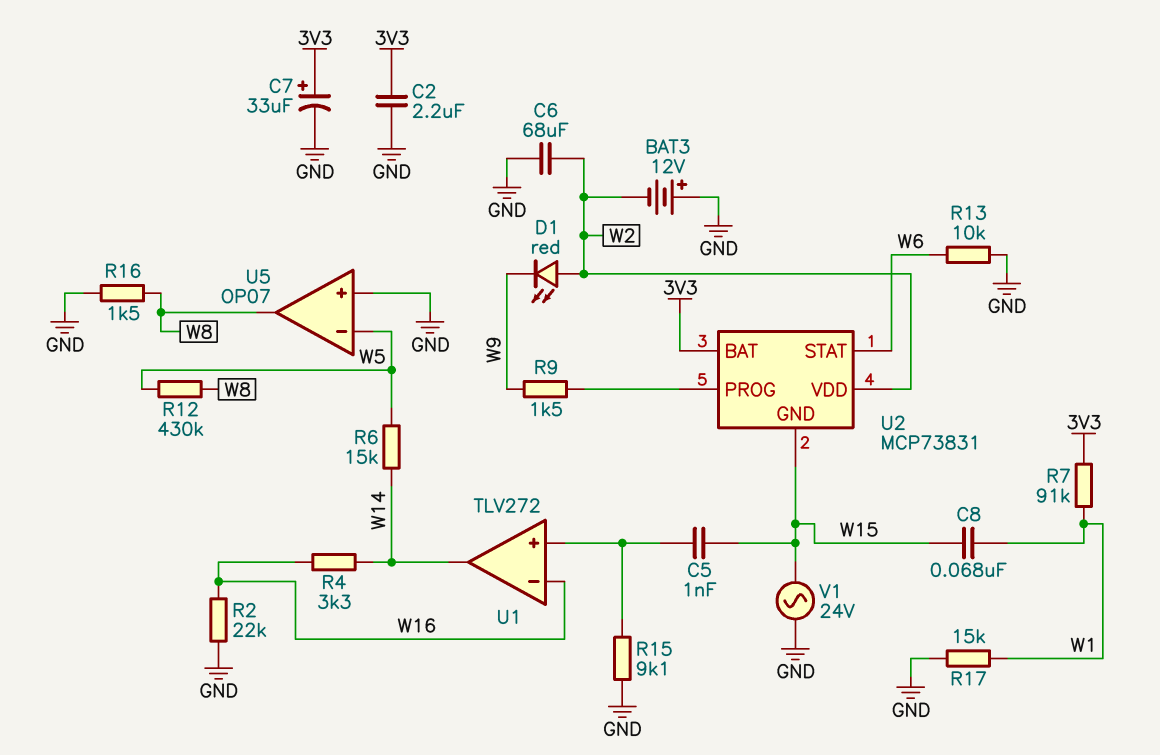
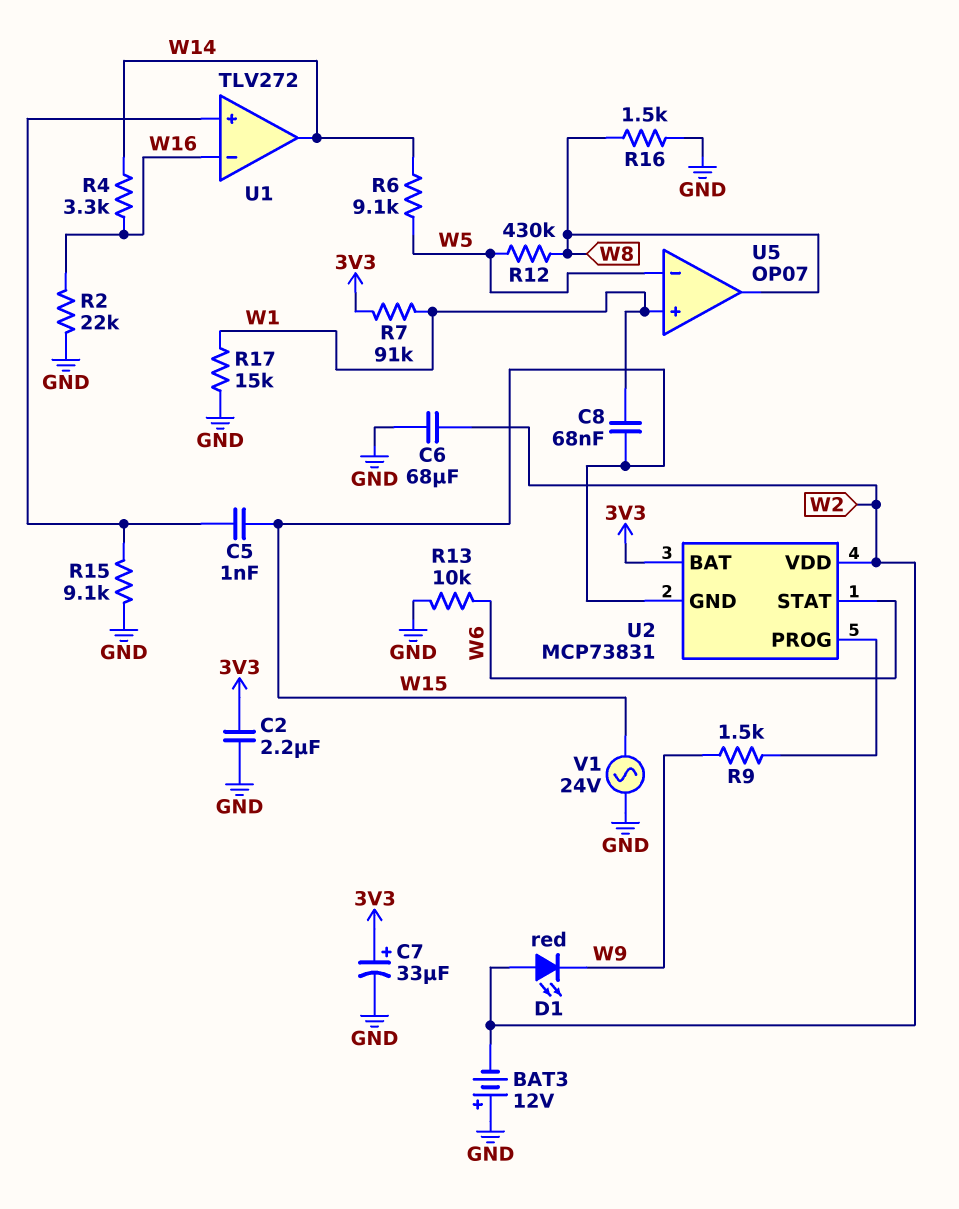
R6: 15k (W5, W14) -> 9.1k (W5, W14)
U5 pin in+: GND -> W1

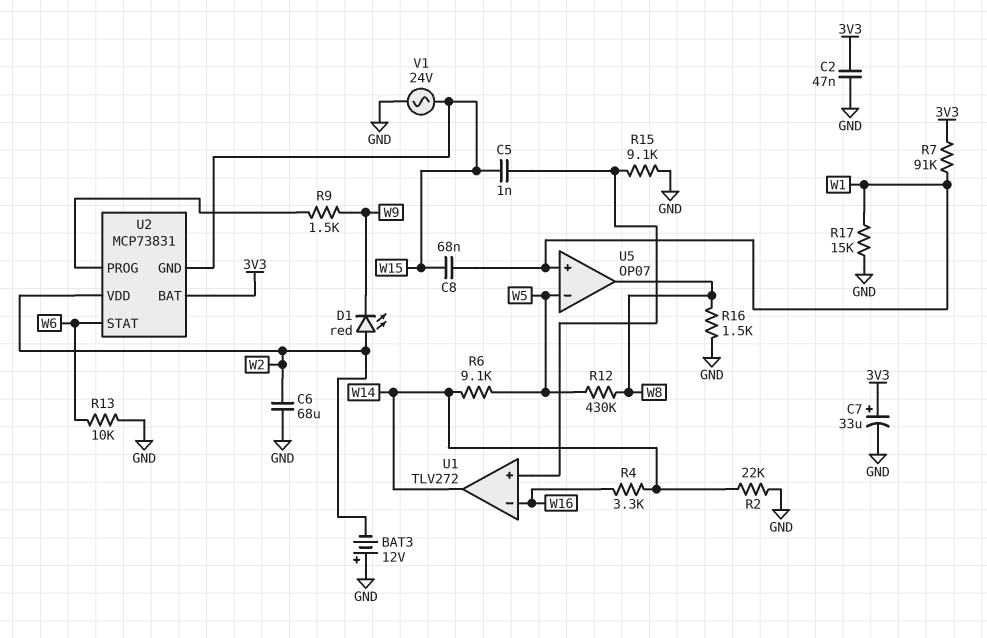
C2: 2.2uF (3V3, GND) -> 47nF (3V3, GND)
R2: 22k (GND, W16) -> 22k (GND, W14)

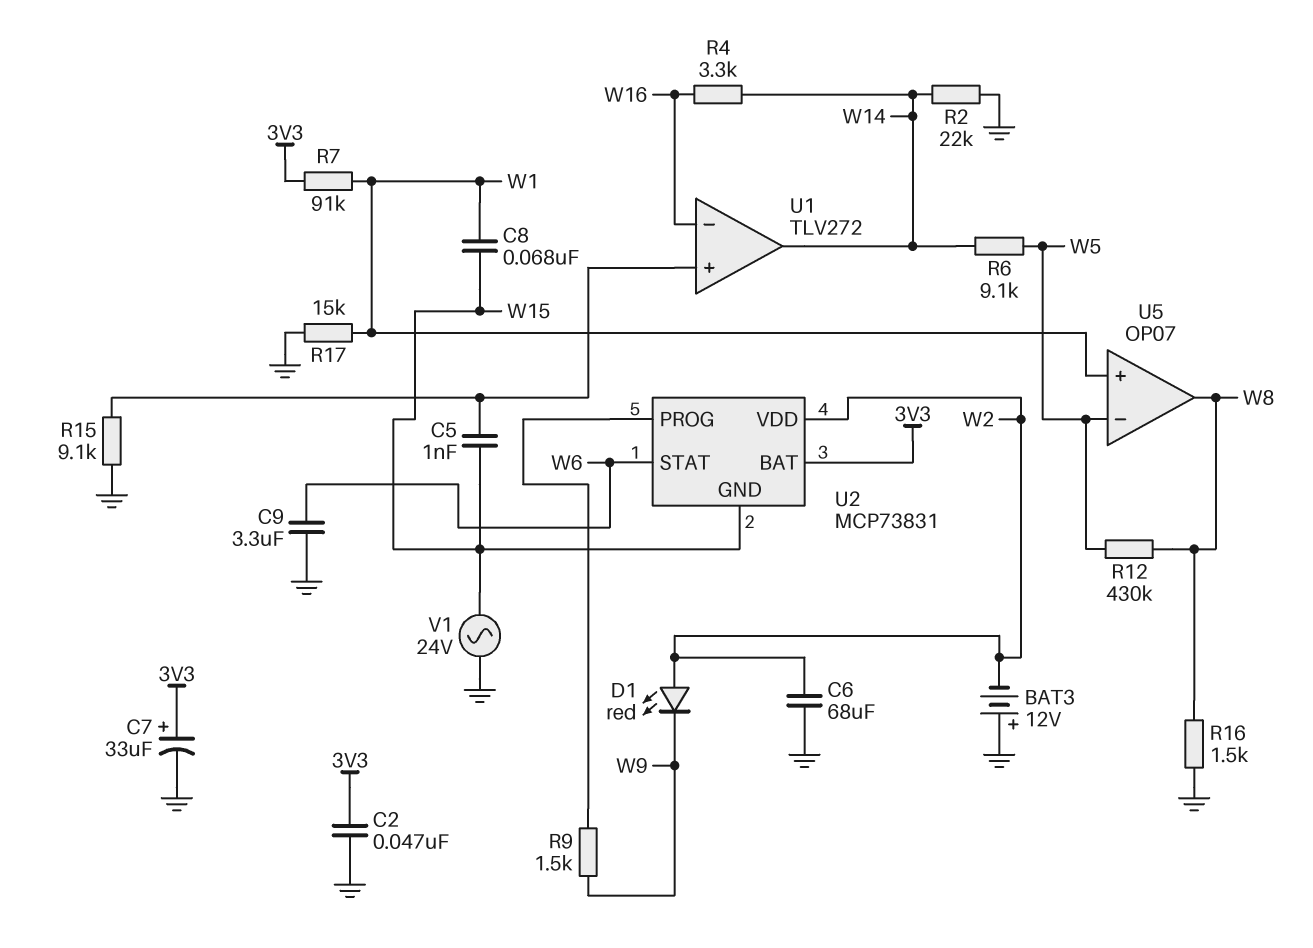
C9: none -> 3.3uF (GND, W6)
R13: 10k (GND, W6) -> none

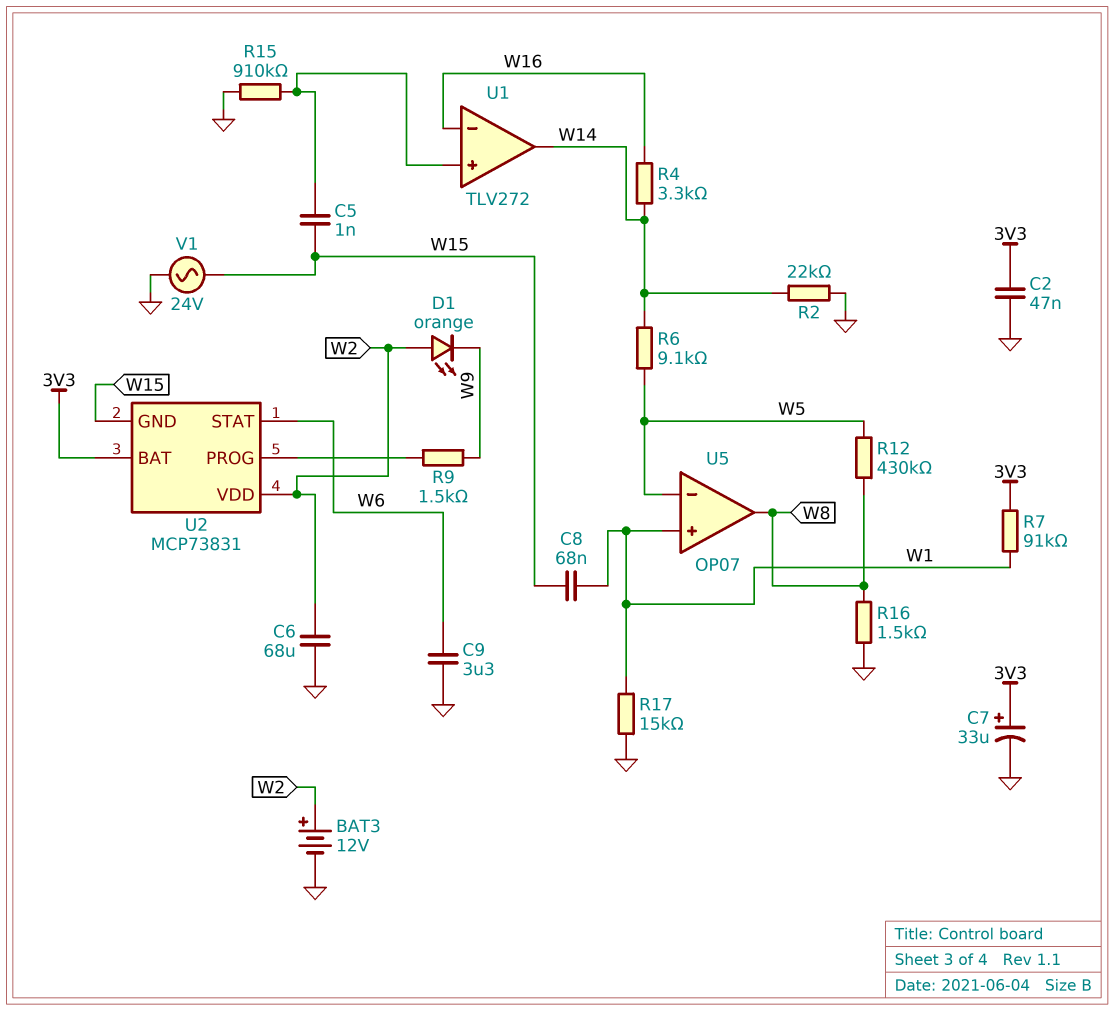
BAT3: 12V (plus GND, minus W2) -> 12V (plus W2, minus GND)
D1: LED red (A W2, K W9) -> LED orange (A W2, K W9)
R15: 9.1k (GND, U1/in+) -> 910k (GND, U1/in+)

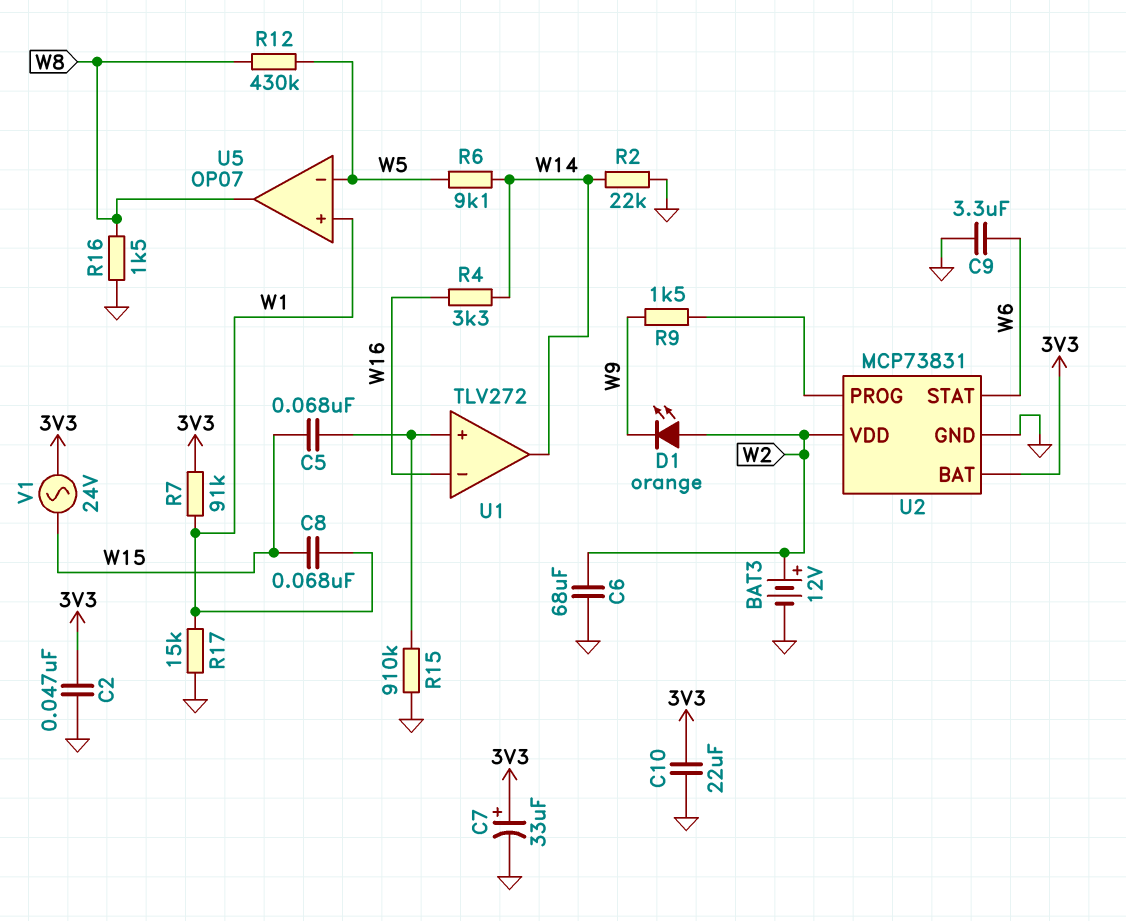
C5: 1nF (U1/in+, W15) -> 68nF (U1/in+, W15)
C10: none -> 22uF (3V3, GND)
U2 pin GND: W15 -> GND
V1: AC 24V (GND, W15) -> AC 24V (3V3, W15)

